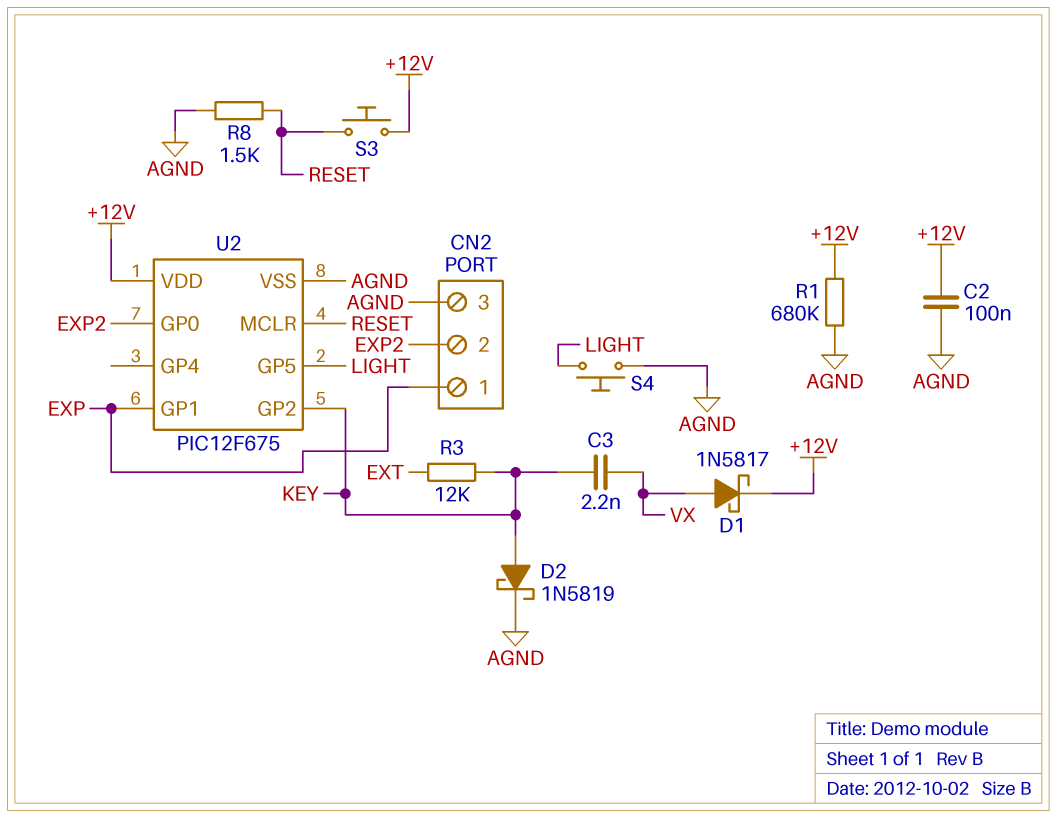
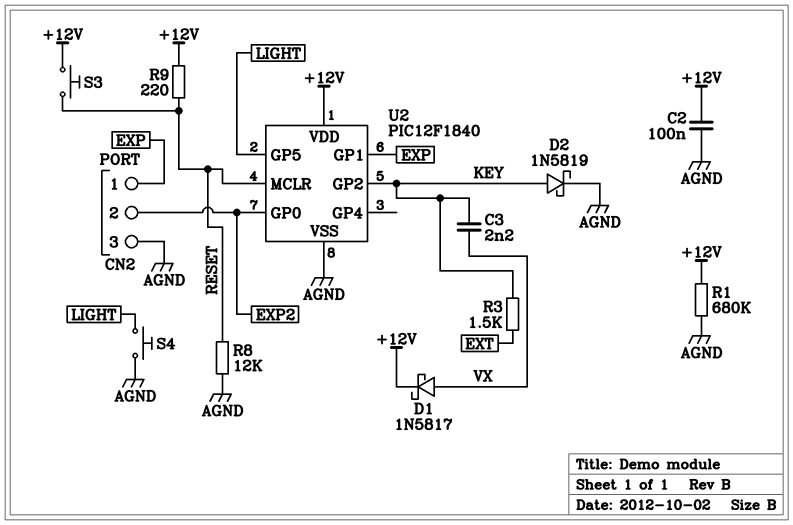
R3: 12k (EXT, KEY) -> 1.5k (EXT, KEY)
R8: 1.5k (AGND, RESET) -> 12k (AGND, RESET)
R9: none -> 220 (+12V, RESET)
U2: PIC12F675 -> PIC12F1840

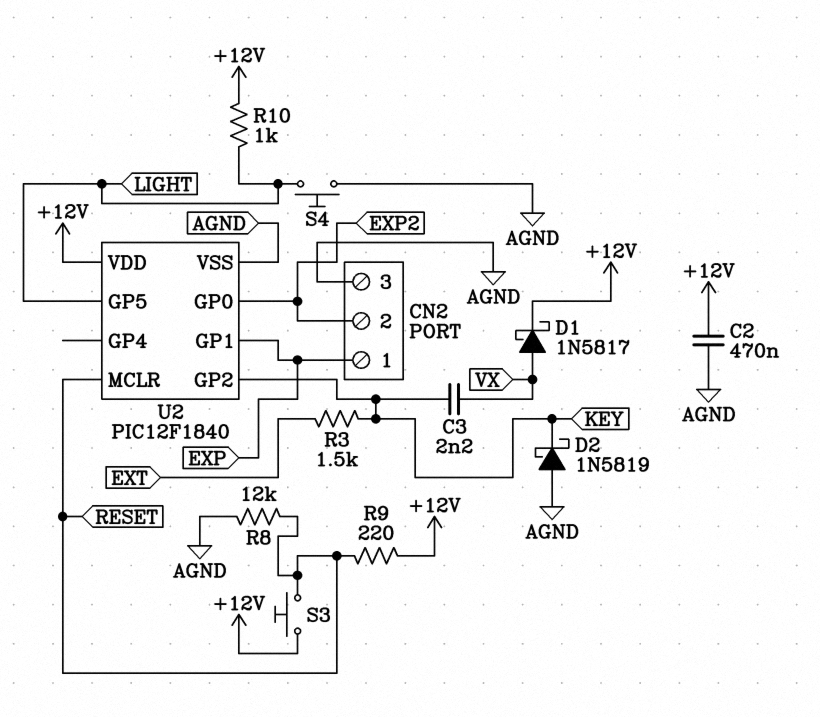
C2: 100nF (+12V, AGND) -> 470nF (+12V, AGND)
D2: schottky 1N5819 (A KEY, K AGND) -> schottky 1N5819 (A AGND, K KEY)
R1: 680k (+12V, AGND) -> none
R10: none -> 1k (+12V, LIGHT)

